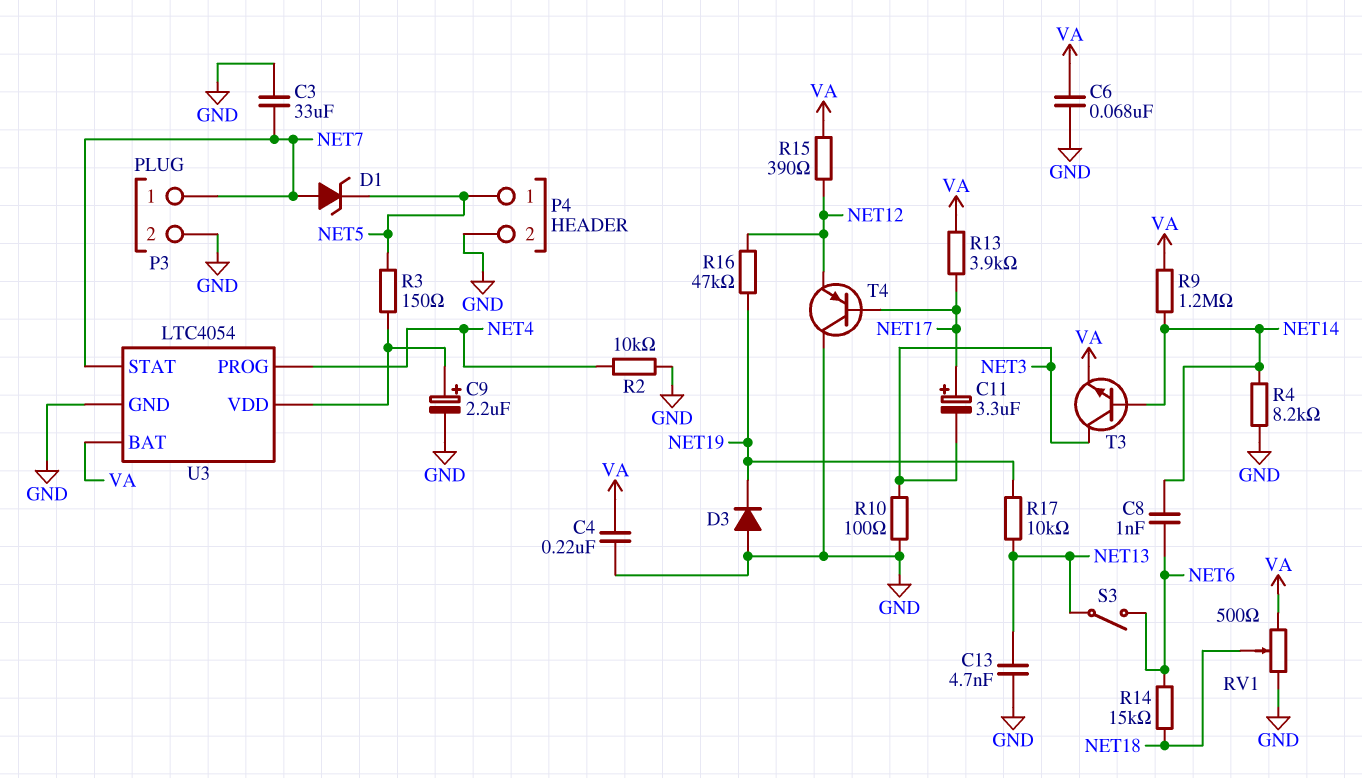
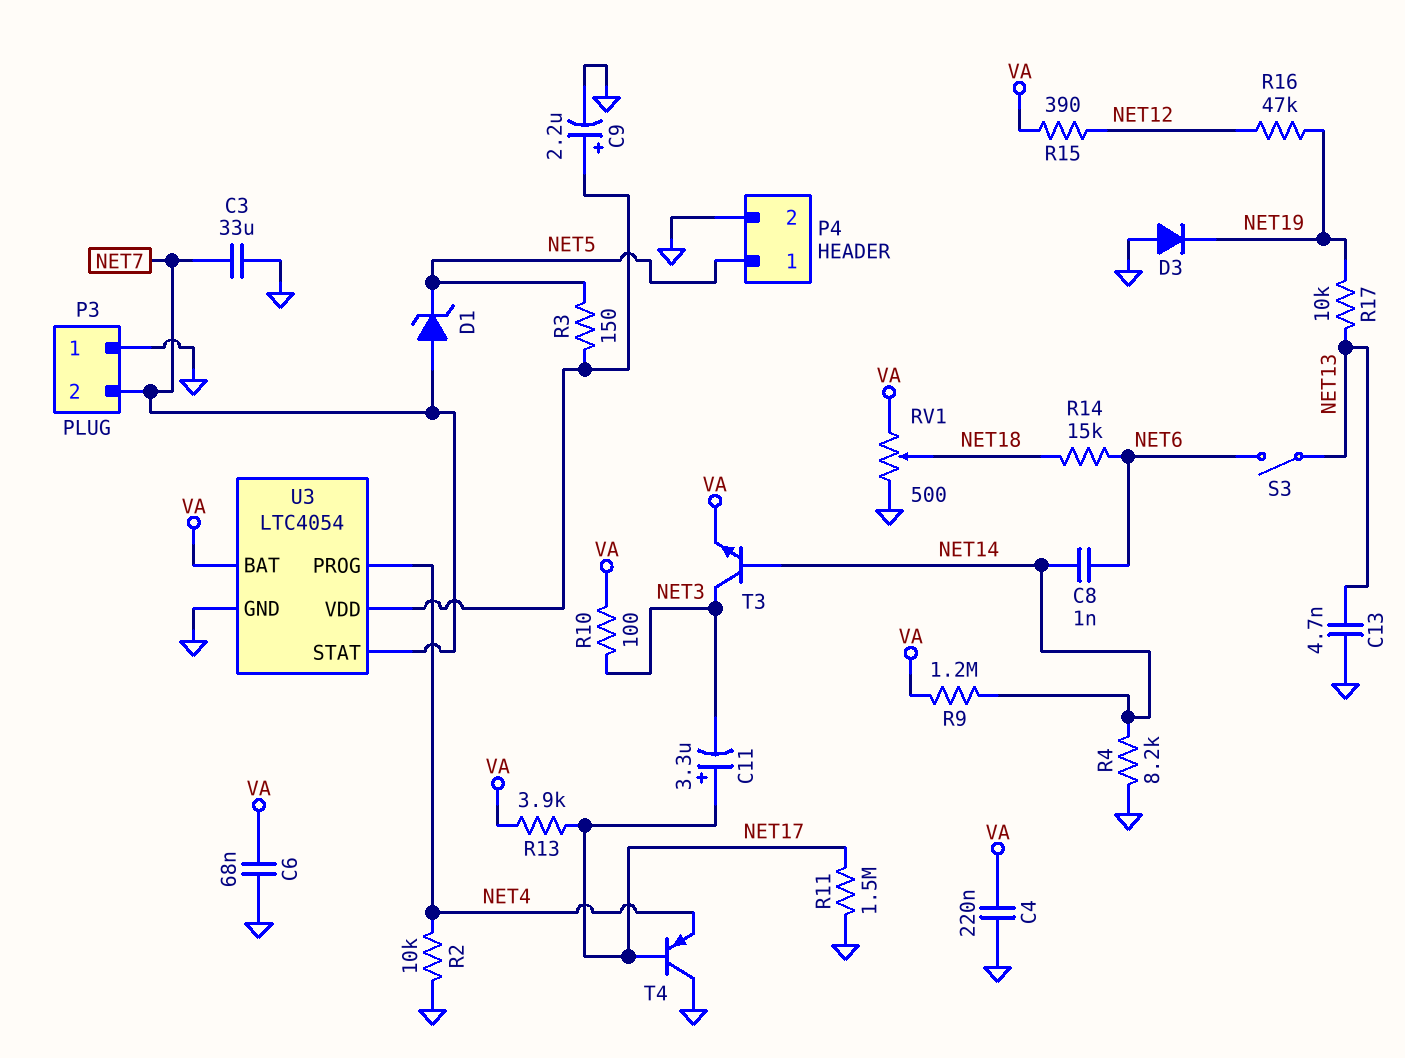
P3 pin 1: NET7 -> GND
P3 pin 2: GND -> NET7
R10: 100 (GND, NET3) -> 100 (NET3, VA)
R11: none -> 1.5M (GND, NET17)
T4: PNP (B NET17, C GND, E NET12) -> PNP (B NET17, C GND, E NET4)

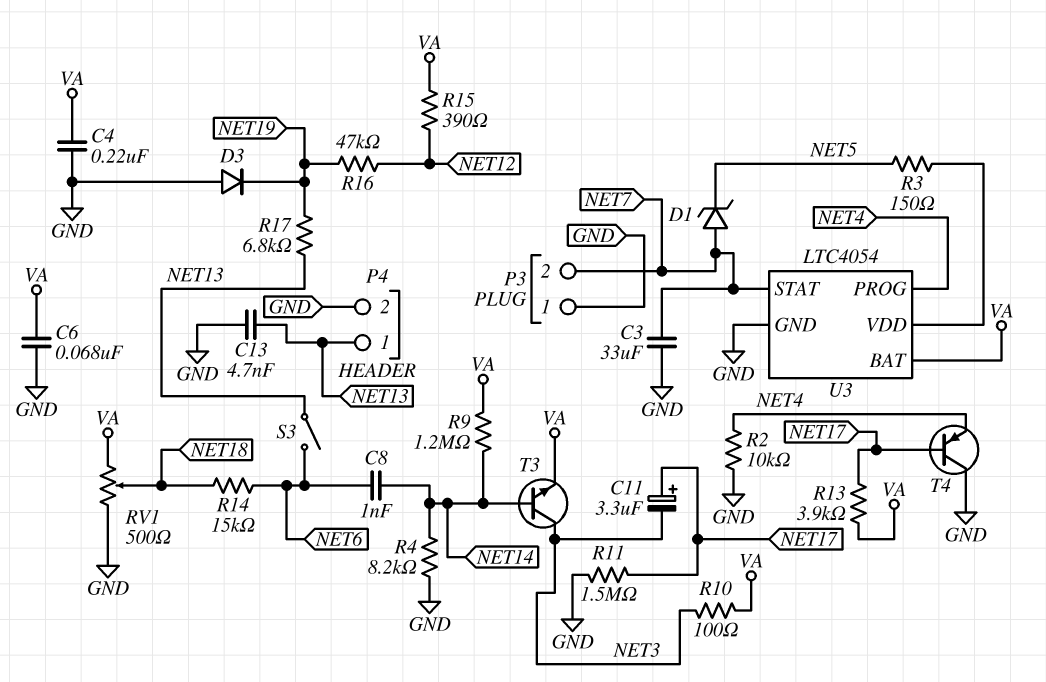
C9: 2.2uF (plus U3/VDD, minus GND) -> none
P4 pin 1: NET5 -> NET13
R17: 10k (NET13, NET19) -> 6.8k (NET13, NET19)

